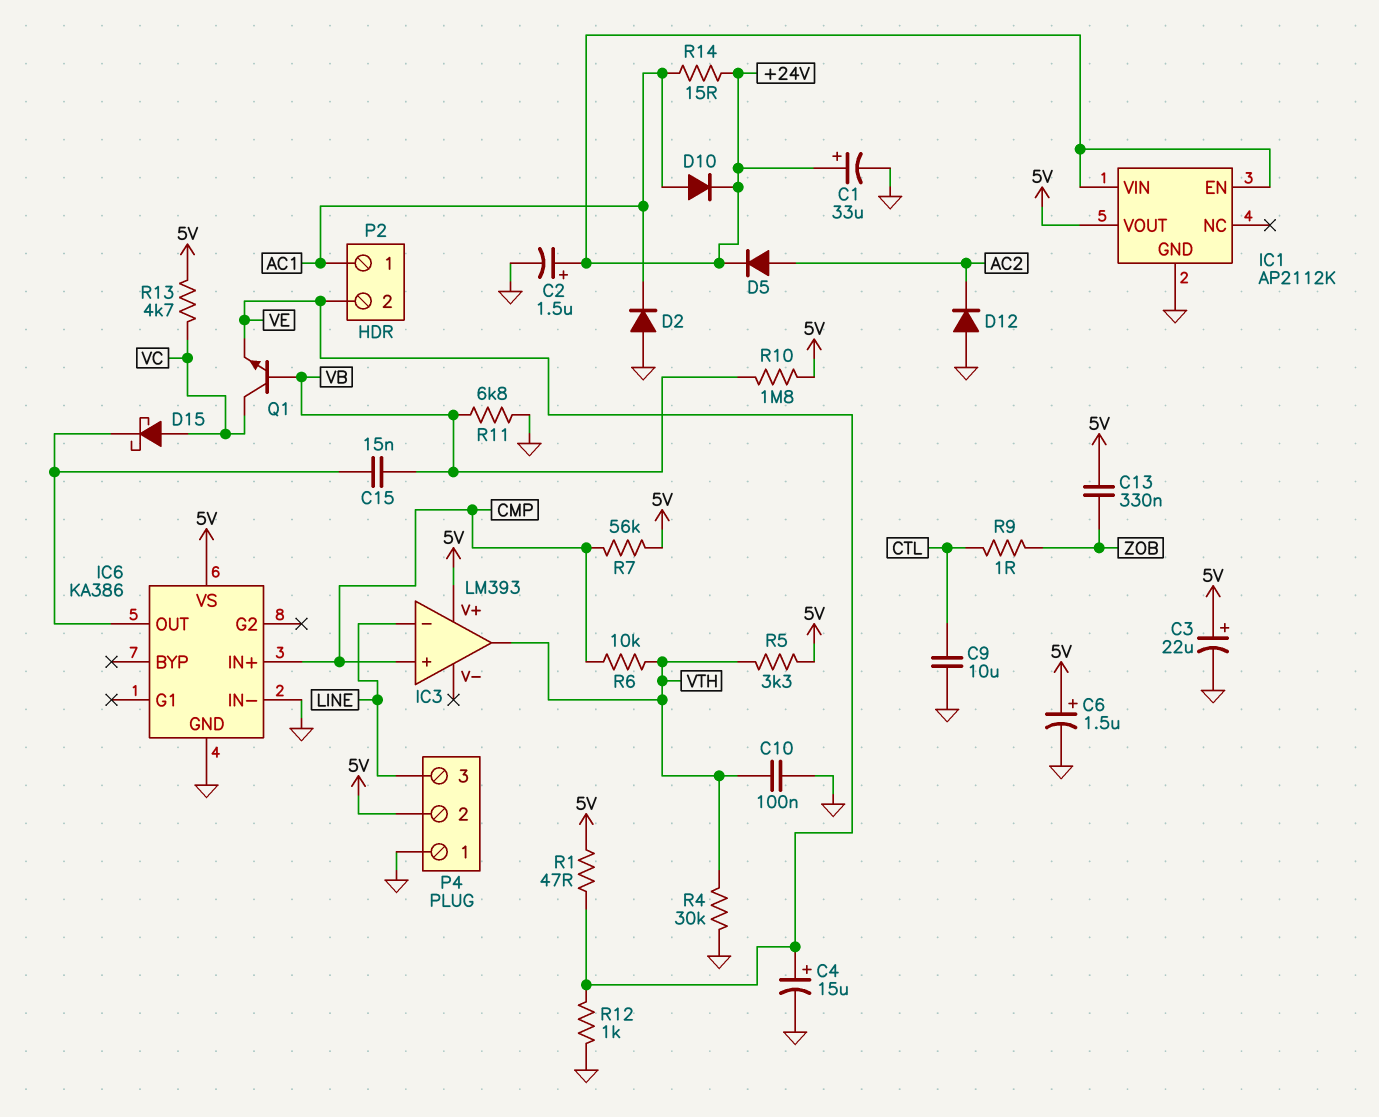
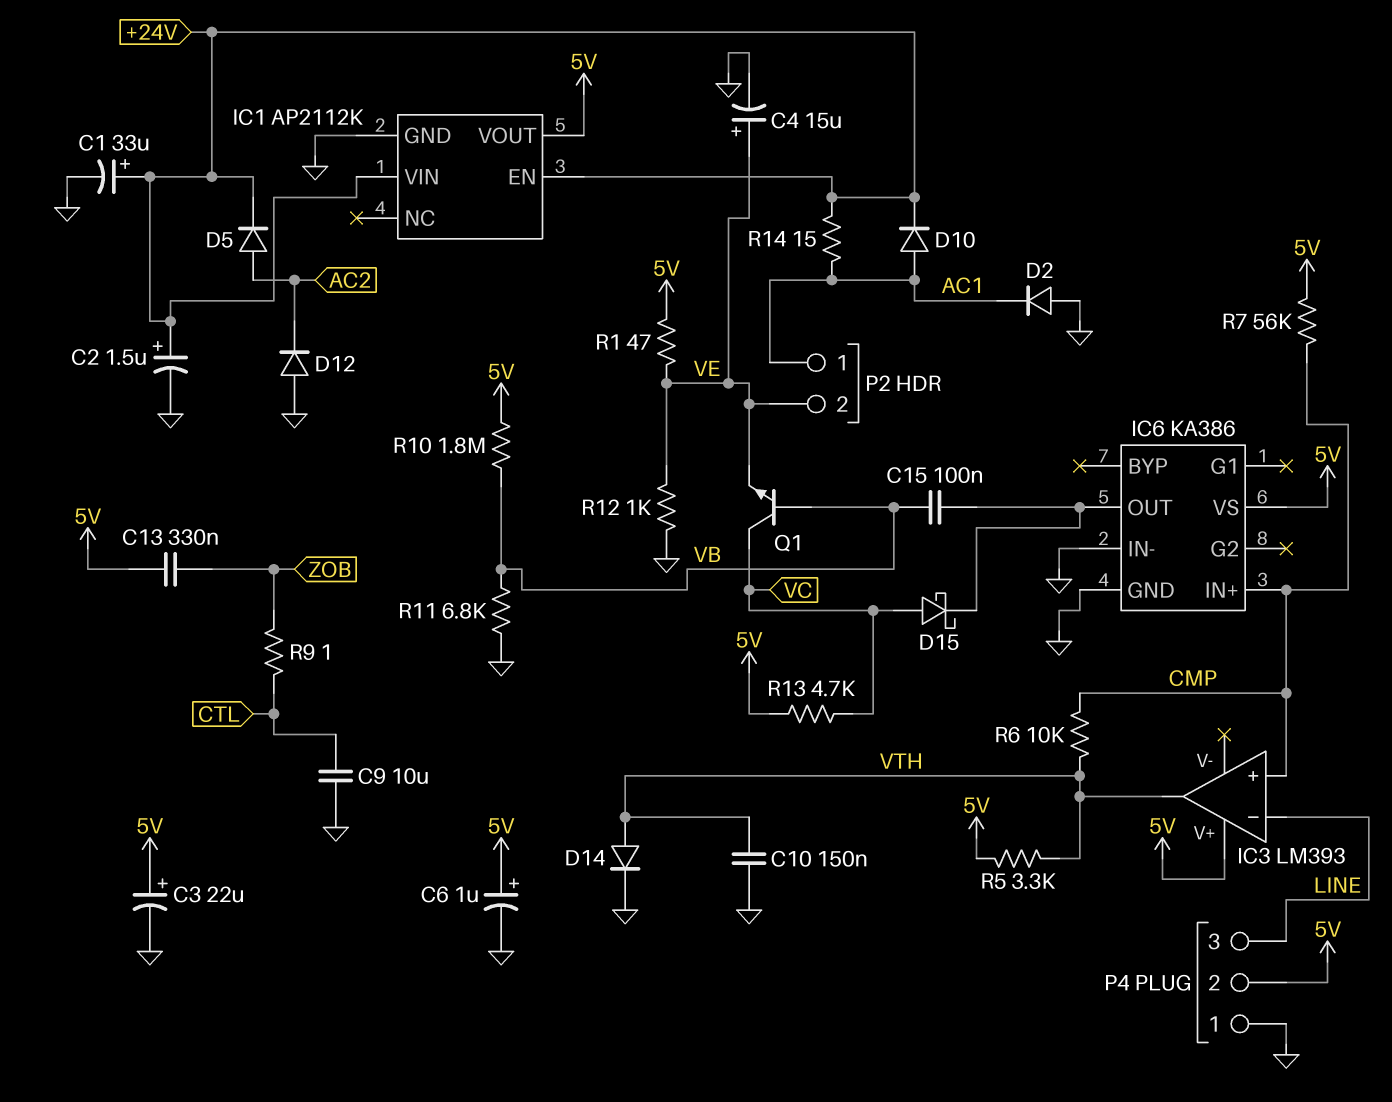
C6: 1.5uF (plus 5V, minus GND) -> 1uF (plus 5V, minus GND)
C10: 100nF (GND, VTH) -> 150nF (GND, VTH)
C15: 15nF (IC6/OUT, VB) -> 100nF (IC6/OUT, VB)
D14: none -> diode (A VTH, K GND)
R4: 30k (GND, VTH) -> none

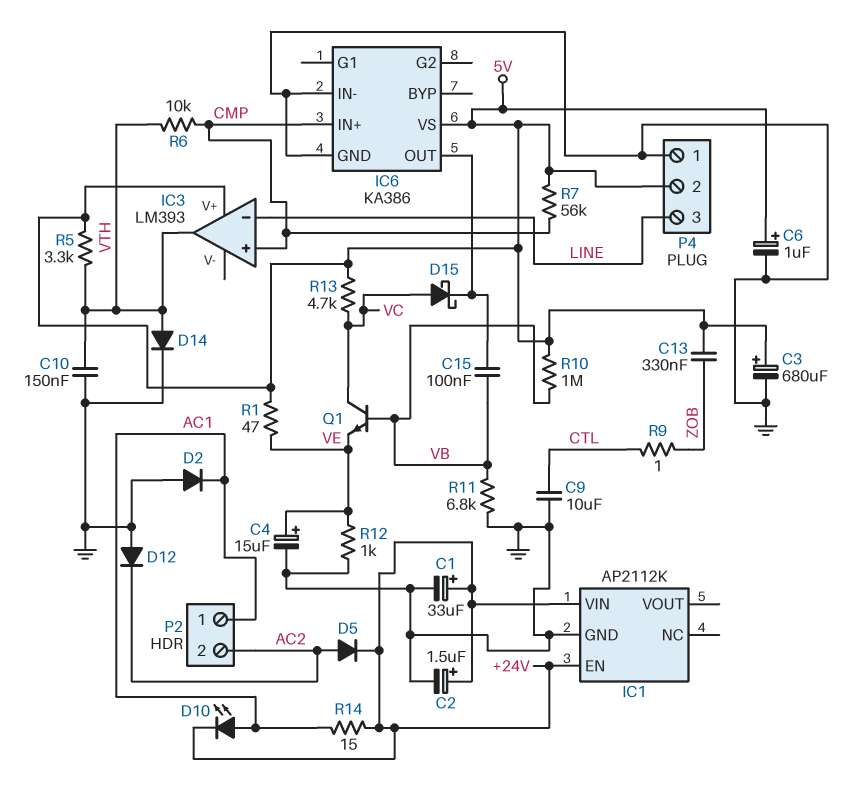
C3: 22uF (plus 5V, minus GND) -> 680uF (plus 5V, minus GND)
D10: diode (A AC1, K +24V) -> LED (A AC1, K +24V)
IC1 pin VOUT: 5V -> none
P2 pin 2: VE -> AC2
R10: 1.8M (5V, VB) -> 1M (5V, VB)

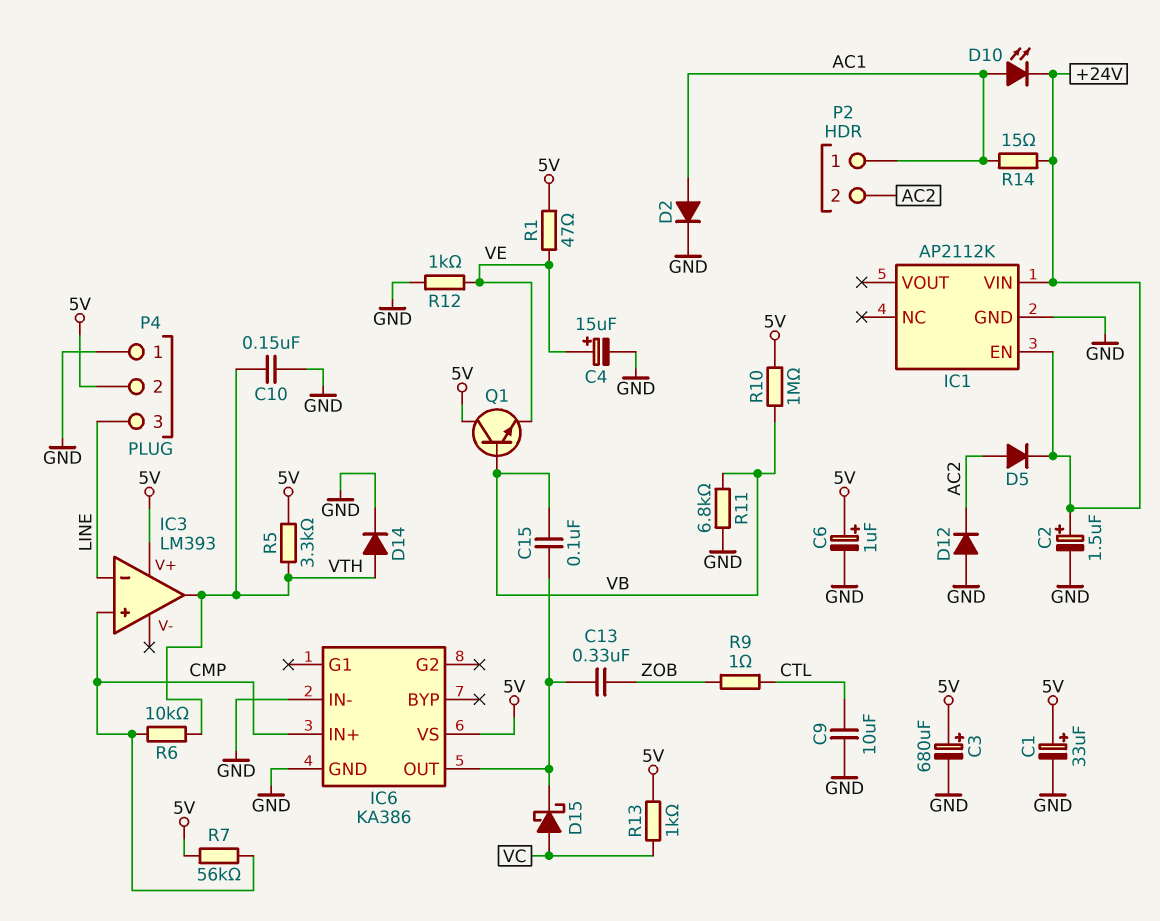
C1: 33uF (plus +24V, minus GND) -> 33uF (plus 5V, minus GND)
C13: 330nF (5V, ZOB) -> 330nF (IC6/OUT, ZOB)
D2: diode (A GND, K AC1) -> diode (A AC1, K GND)
Q1: NPN (B VB, C VC, E VE) -> NPN (B VB, C 5V, E VE)
R13: 4.7k (5V, VC) -> 1k (5V, VC)

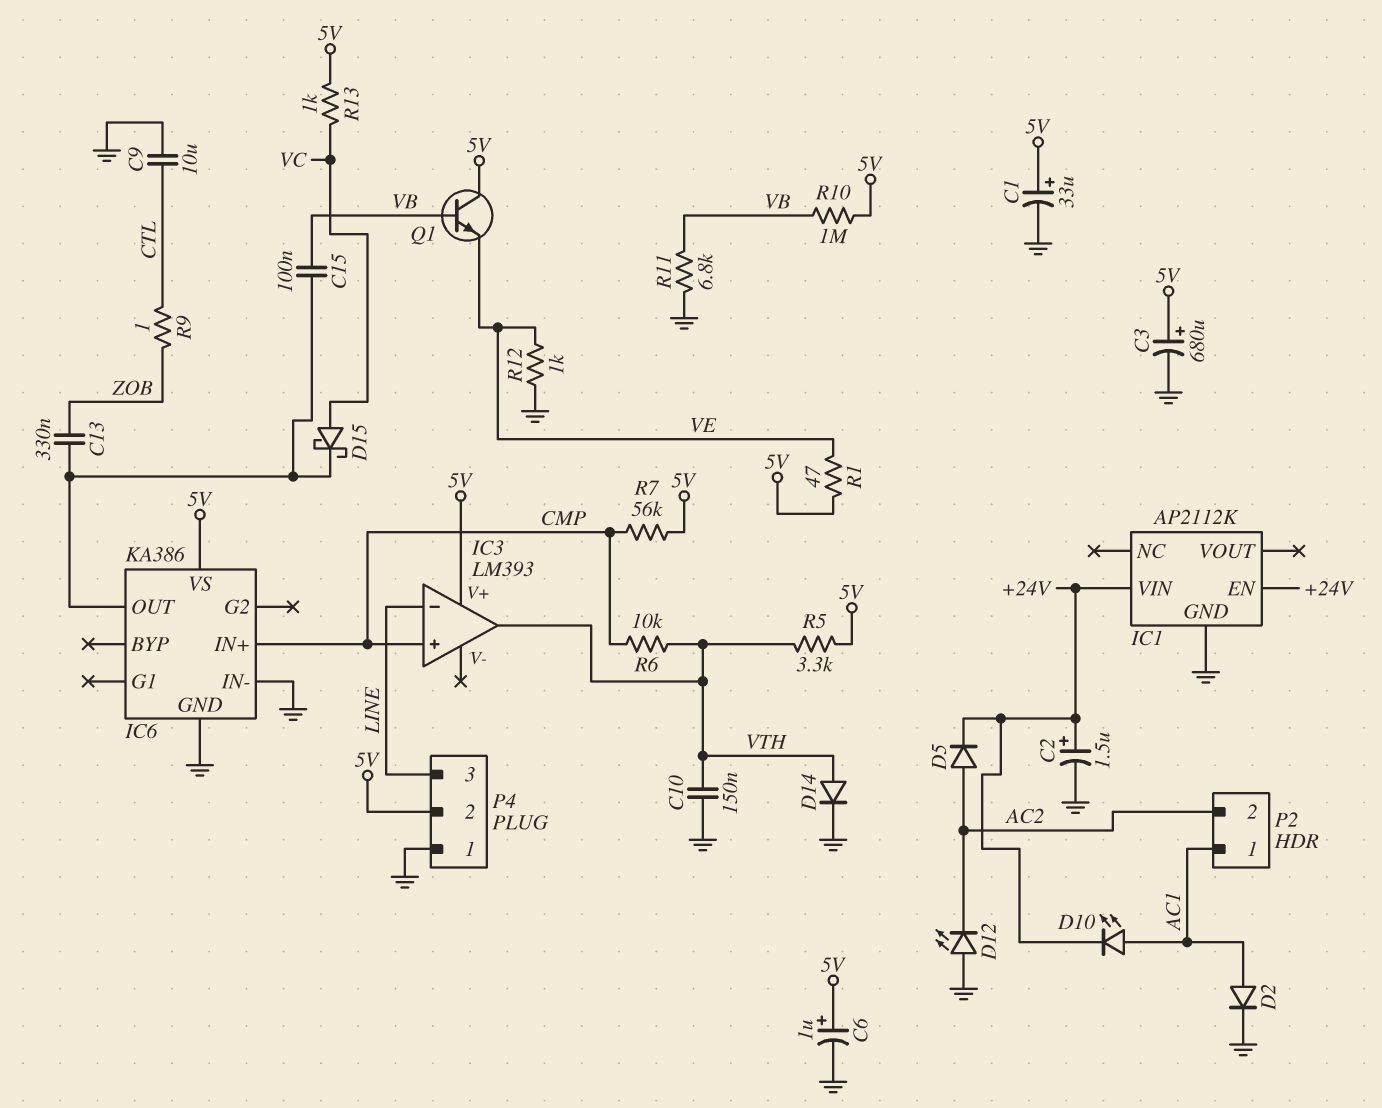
C4: 15uF (plus VE, minus GND) -> none
D12: diode (A GND, K AC2) -> LED (A GND, K AC2)
R14: 15 (+24V, AC1) -> none

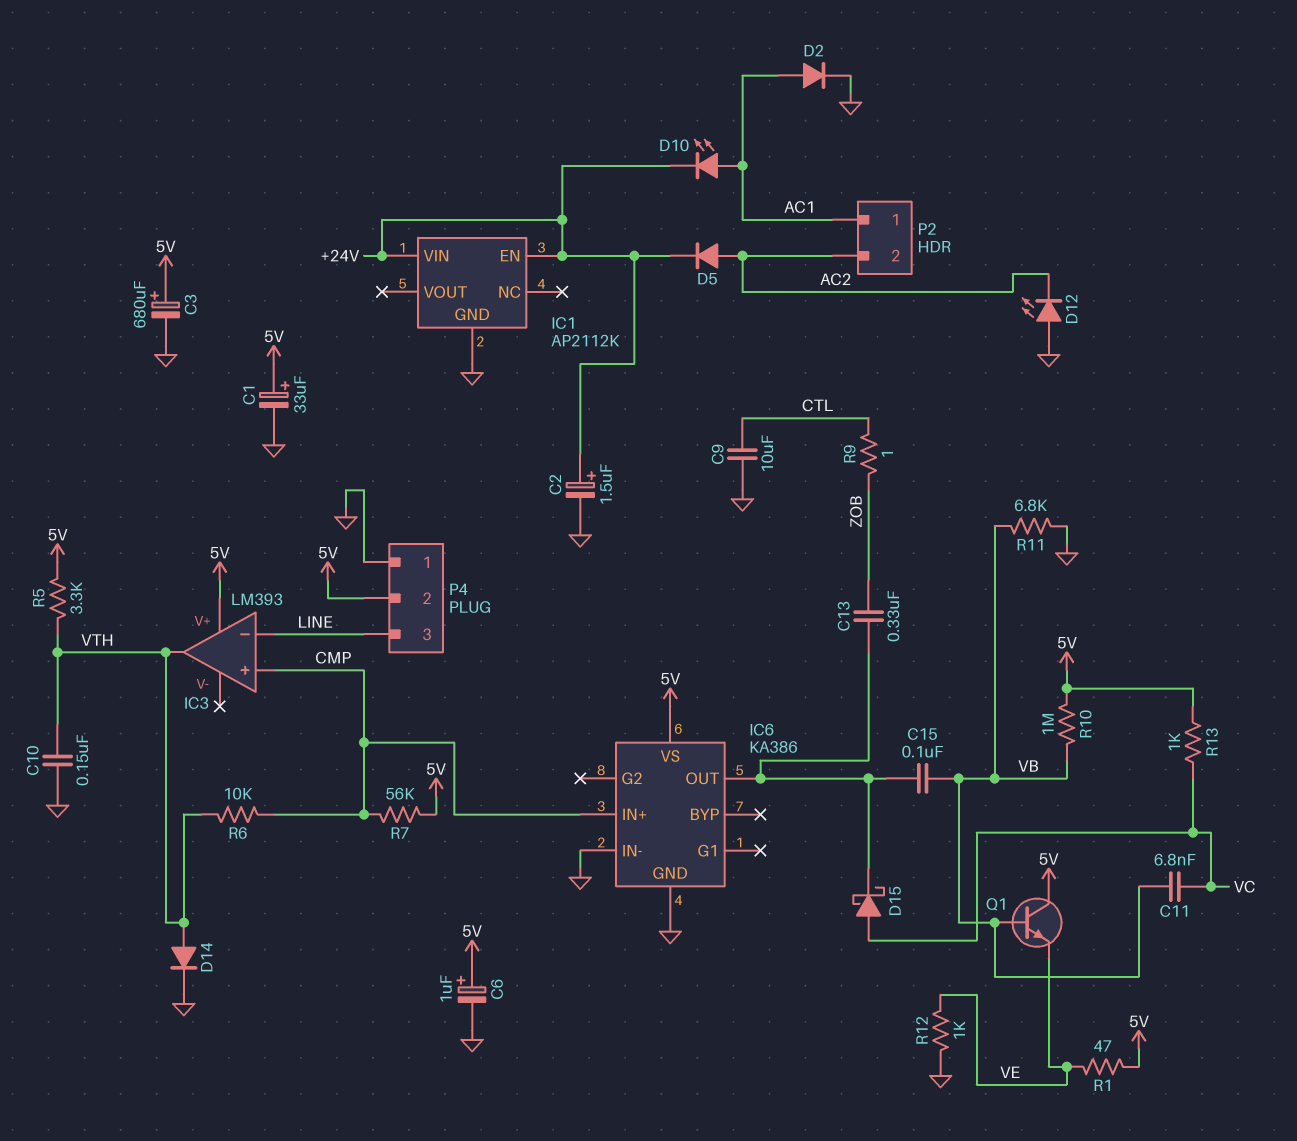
C11: none -> 6.8nF (VB, VC)

